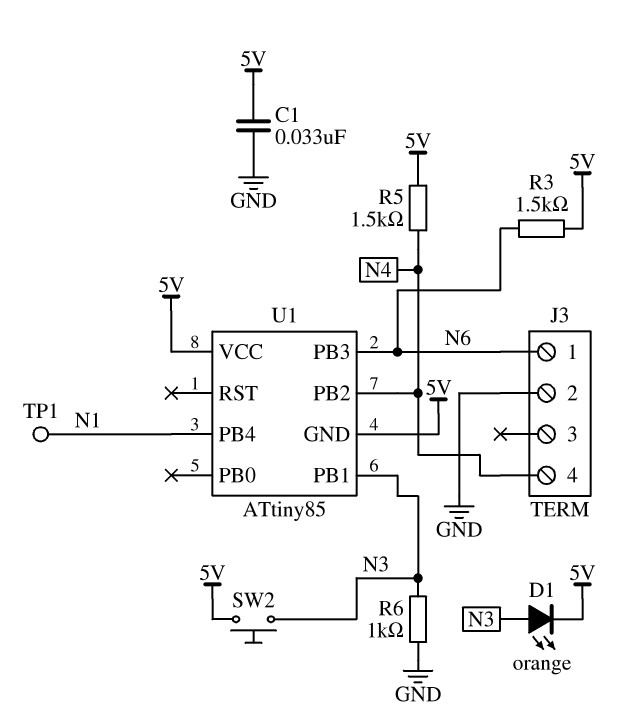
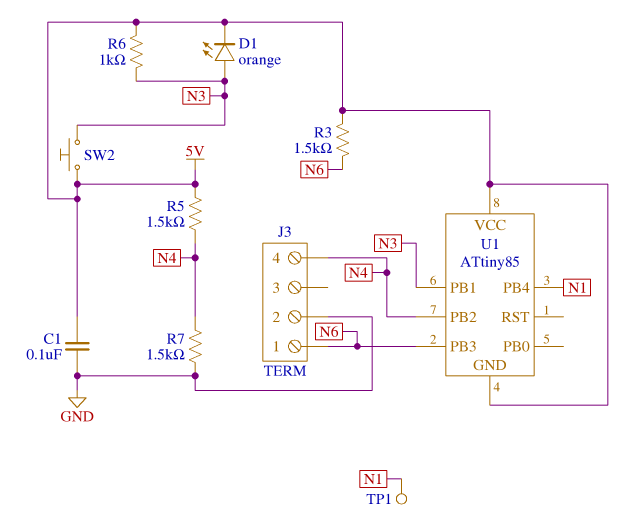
C1: 33nF (5V, GND) -> 100nF (5V, GND)
R6: 1k (GND, N3) -> 1k (5V, N3)
R7: none -> 1.5k (GND, N4)

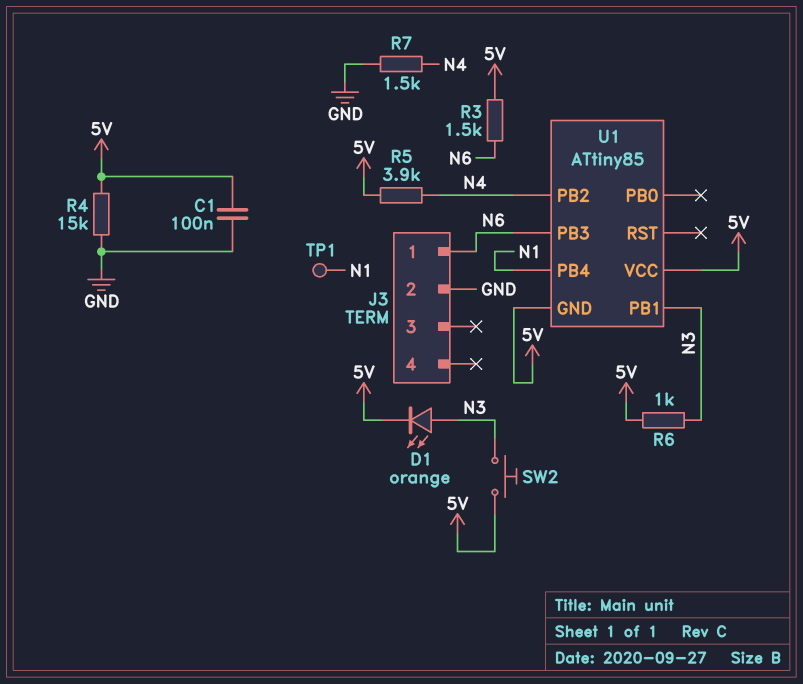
J3 pin 4: N4 -> none
R4: none -> 15k (5V, GND)
R5: 1.5k (5V, N4) -> 3.9k (5V, N4)

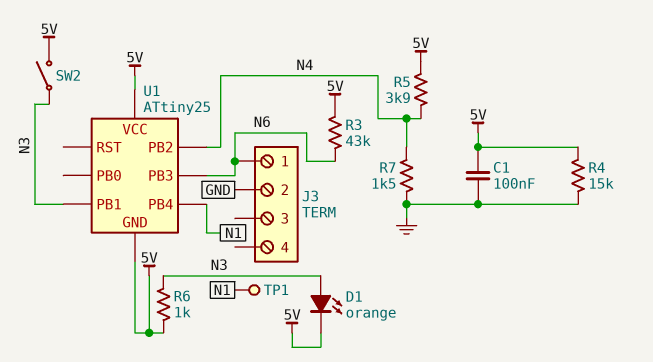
R3: 1.5k (5V, N6) -> 43k (5V, N6)
SW2: button (5V, N3) -> switch (5V, N3)
U1: ATtiny85 -> ATtiny25

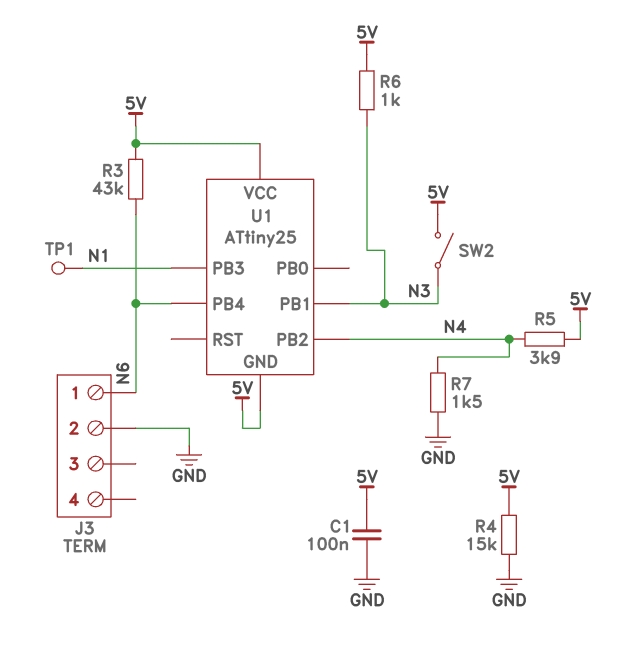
D1: LED orange (A N3, K 5V) -> none
U1 pin PB3: N6 -> N1
U1 pin PB4: N1 -> N6

